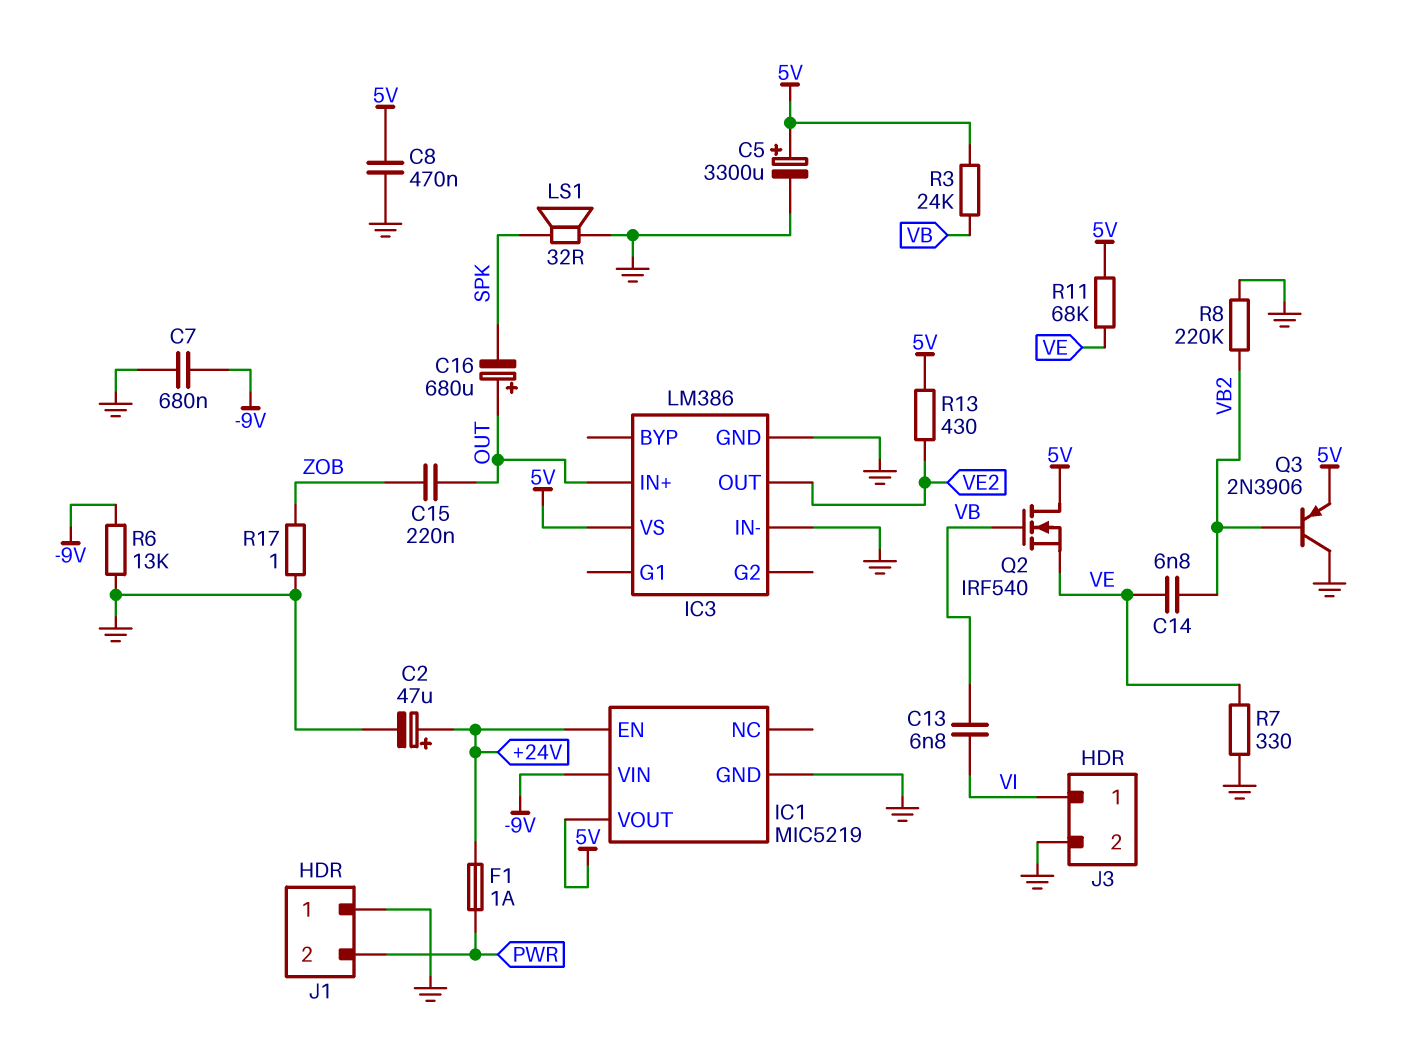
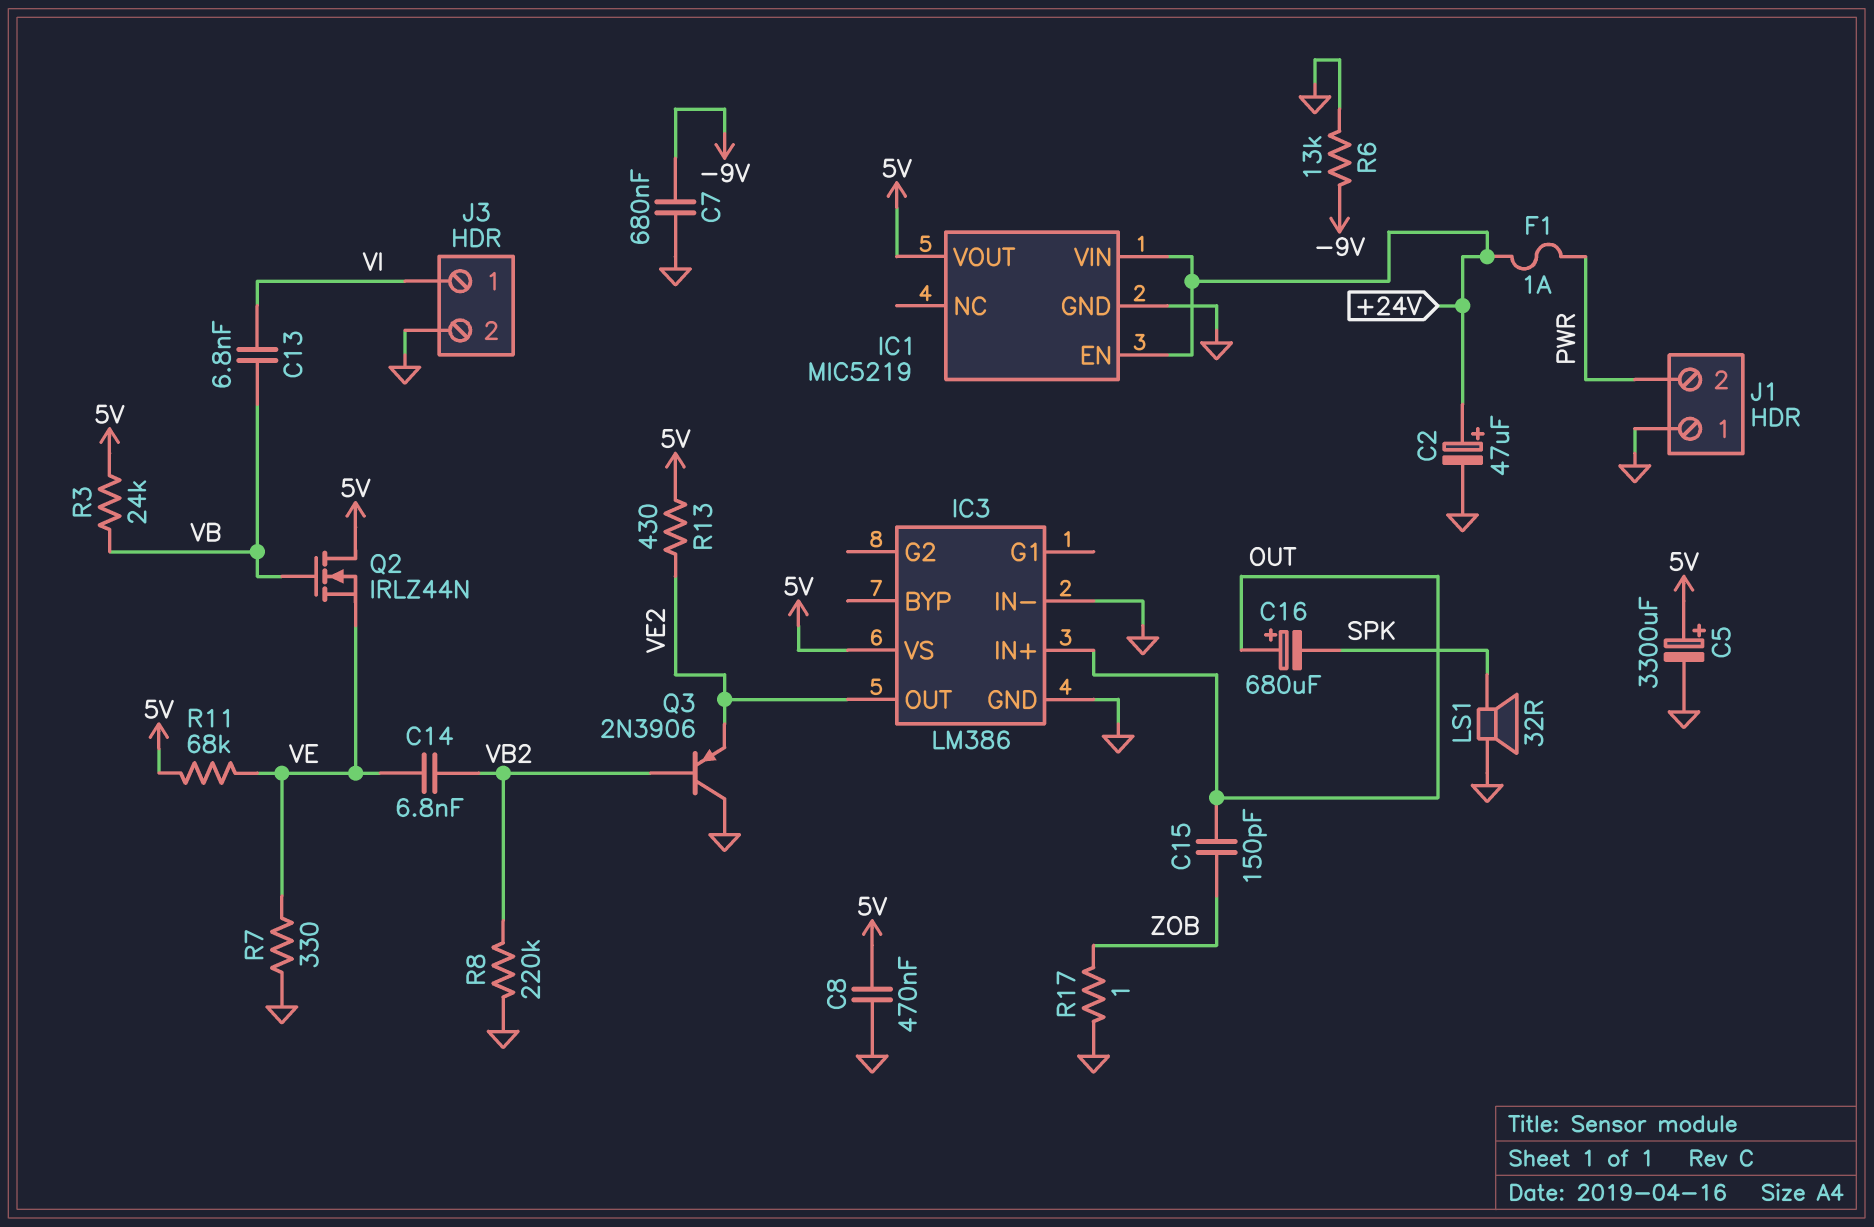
C15: 220nF (OUT, ZOB) -> 150pF (OUT, ZOB)
IC1 pin VIN: -9V -> +24V
Q2: NMOS IRF540 (G VB, D 5V, S VE) -> NMOS IRLZ44N (G VB, D 5V, S VE)
Q3: PNP 2N3906 (B VB2, C GND, E 5V) -> PNP 2N3906 (B VB2, C GND, E VE2)

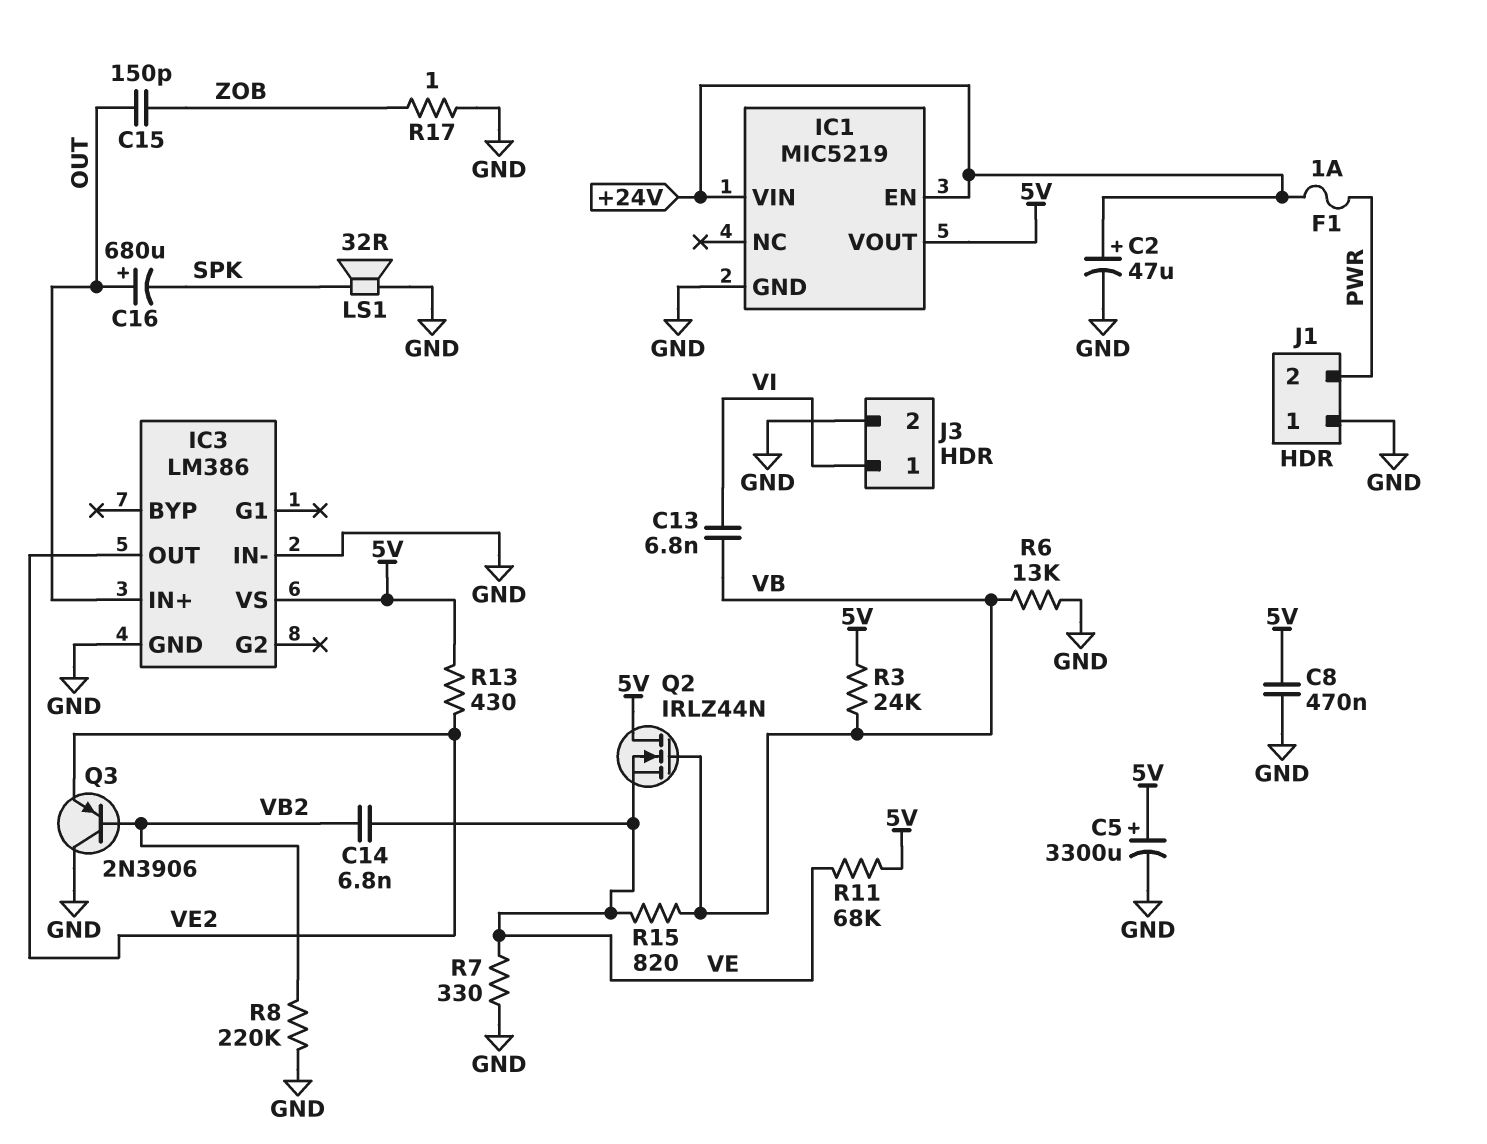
C7: 680nF (-9V, GND) -> none
R6: 13k (-9V, GND) -> 13k (GND, VB)
R15: none -> 820 (VB, VE)

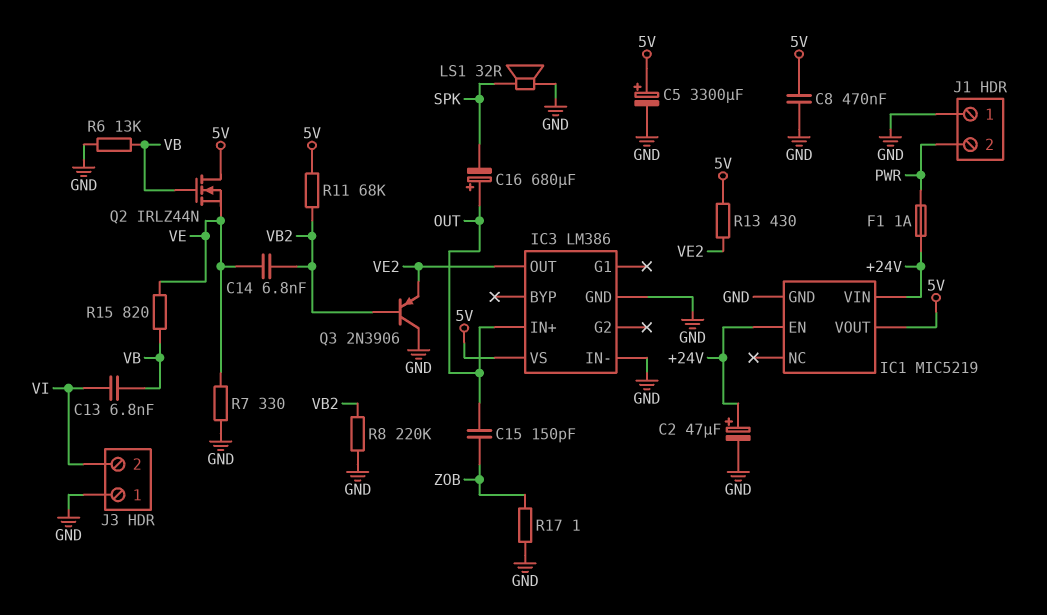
J3 pin 1: VI -> GND
J3 pin 2: GND -> VI
R3: 24k (5V, VB) -> none
R11: 68k (5V, VE) -> 68k (5V, VB2)

